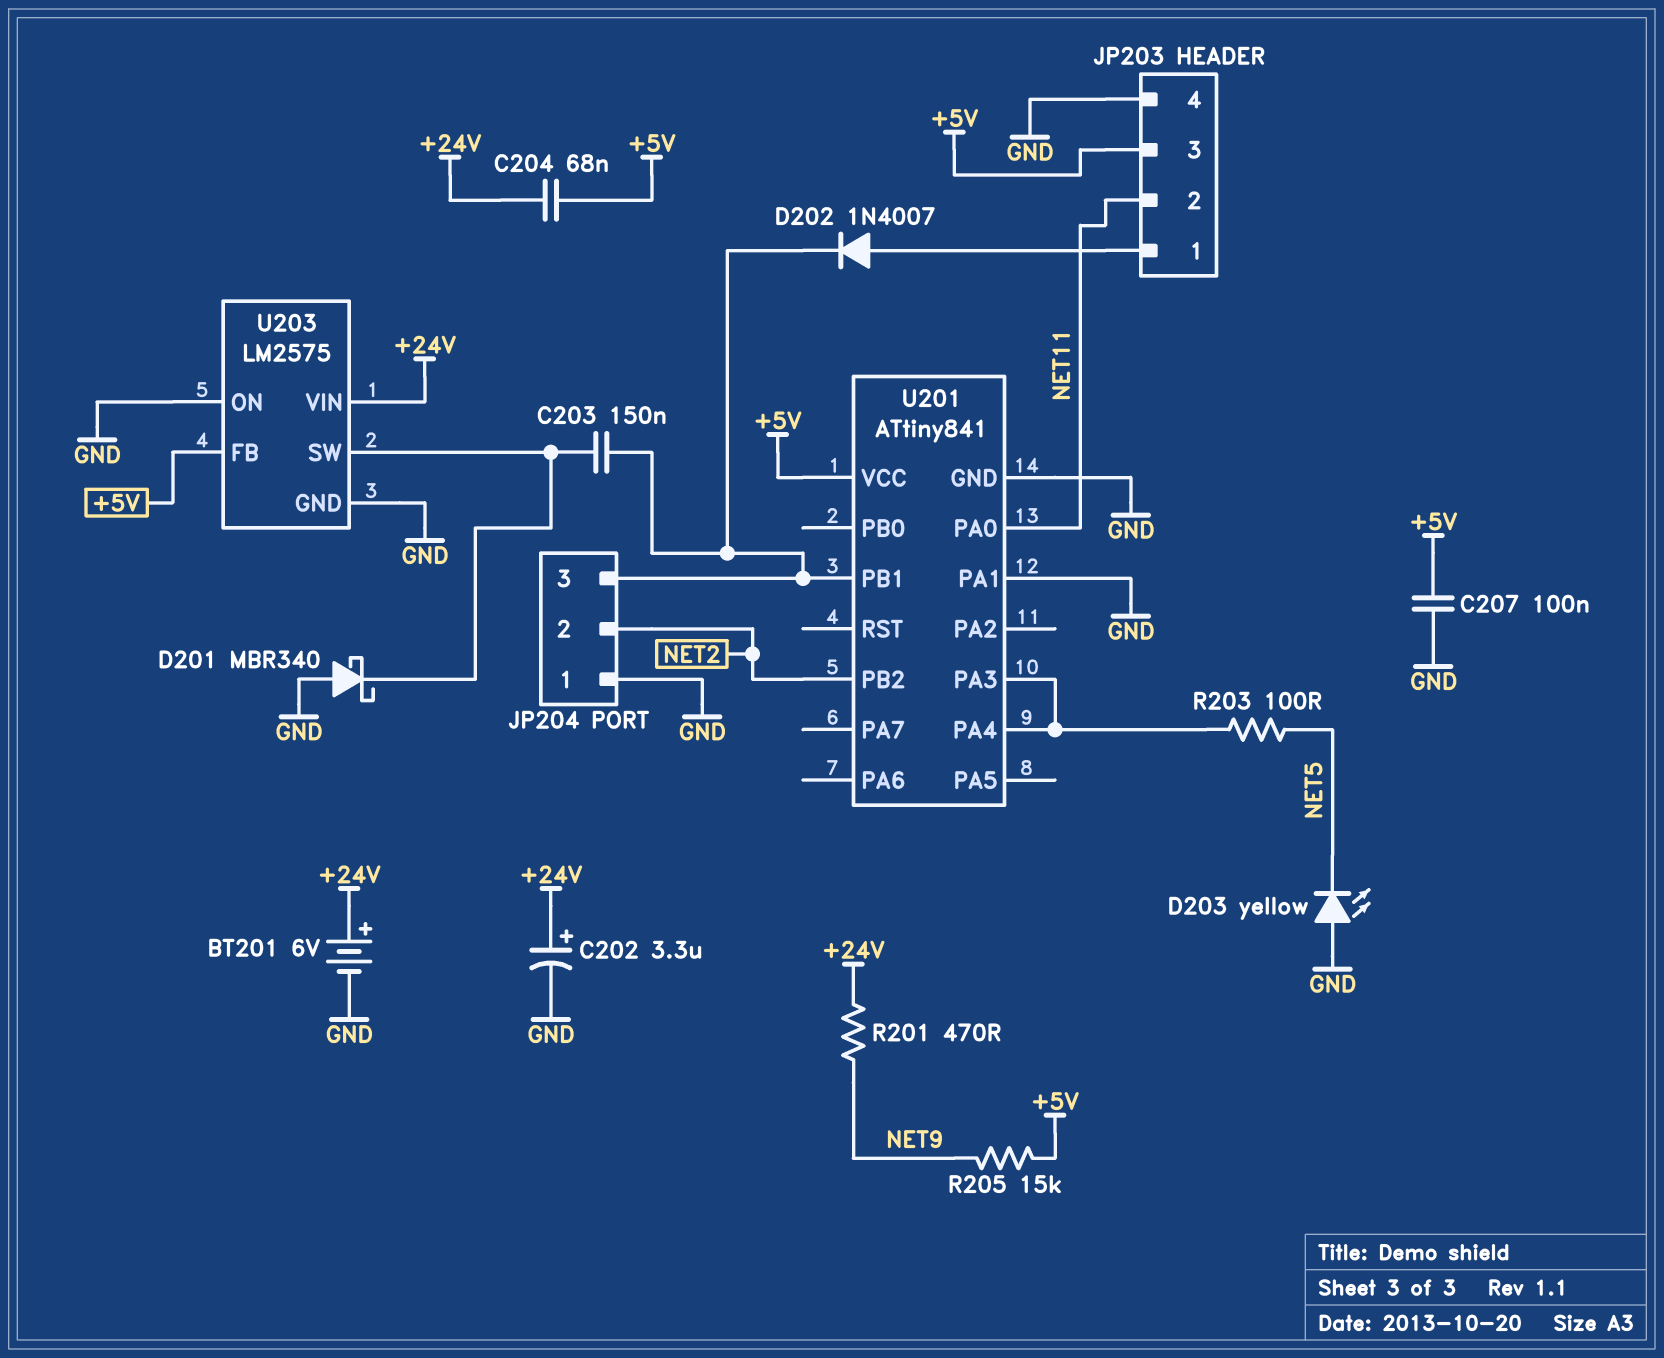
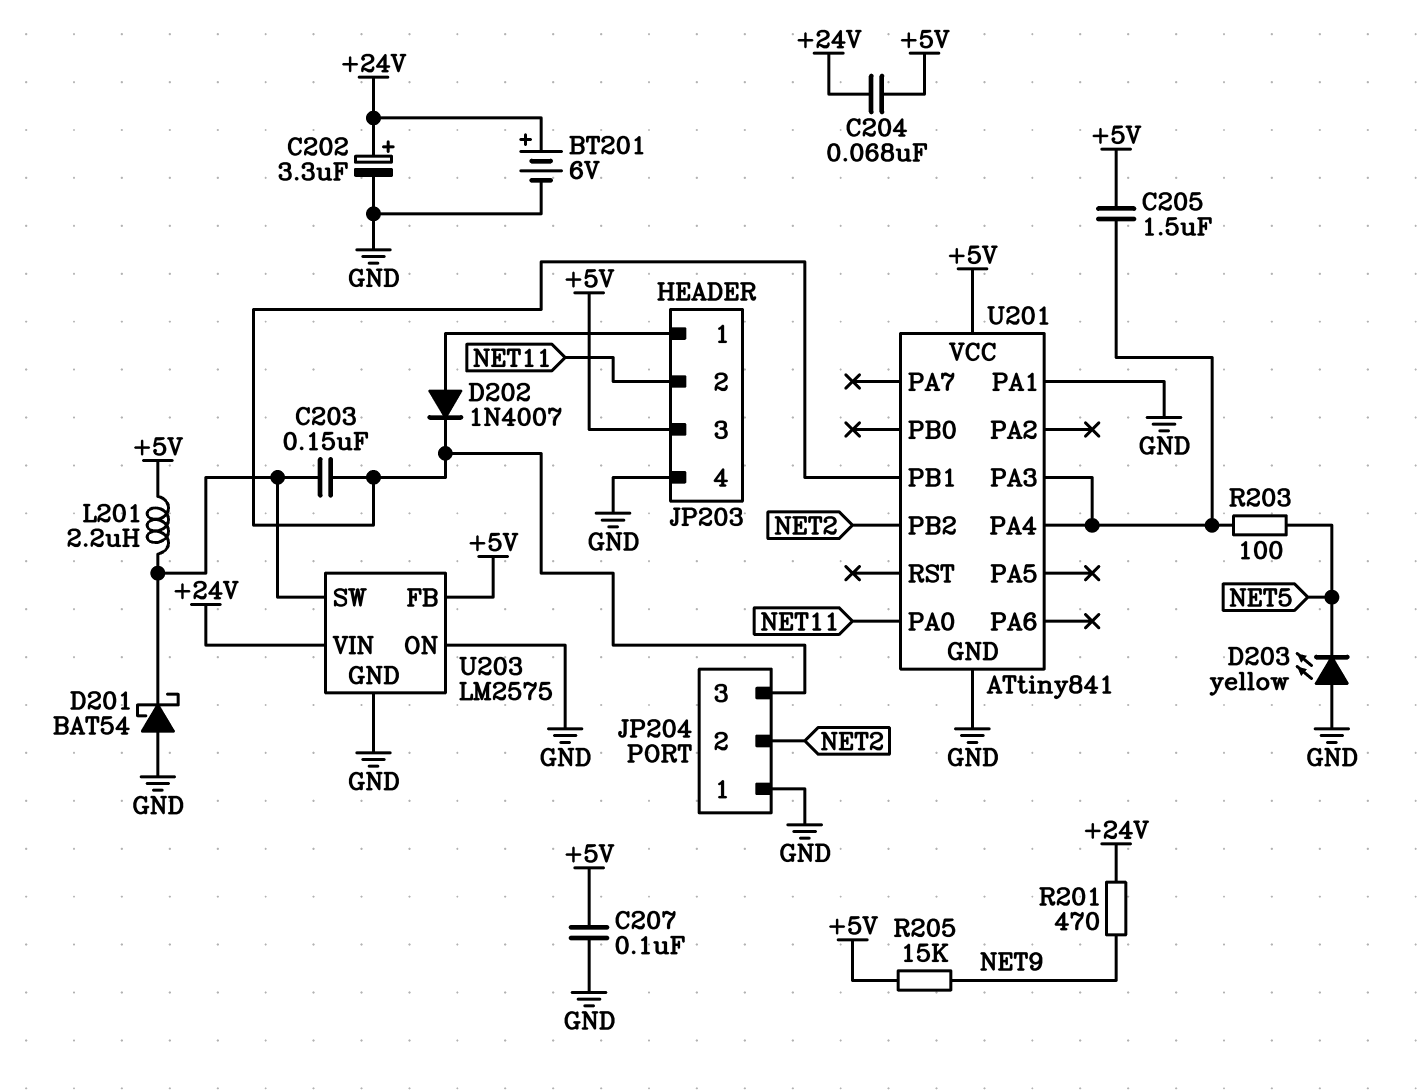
C205: none -> 1.5uF (+5V, U201/PA3)
D201: schottky MBR340 (A GND, K U203/SW) -> schottky BAT54 (A GND, K U203/SW)
L201: none -> 2.2uH (+5V, U203/SW)

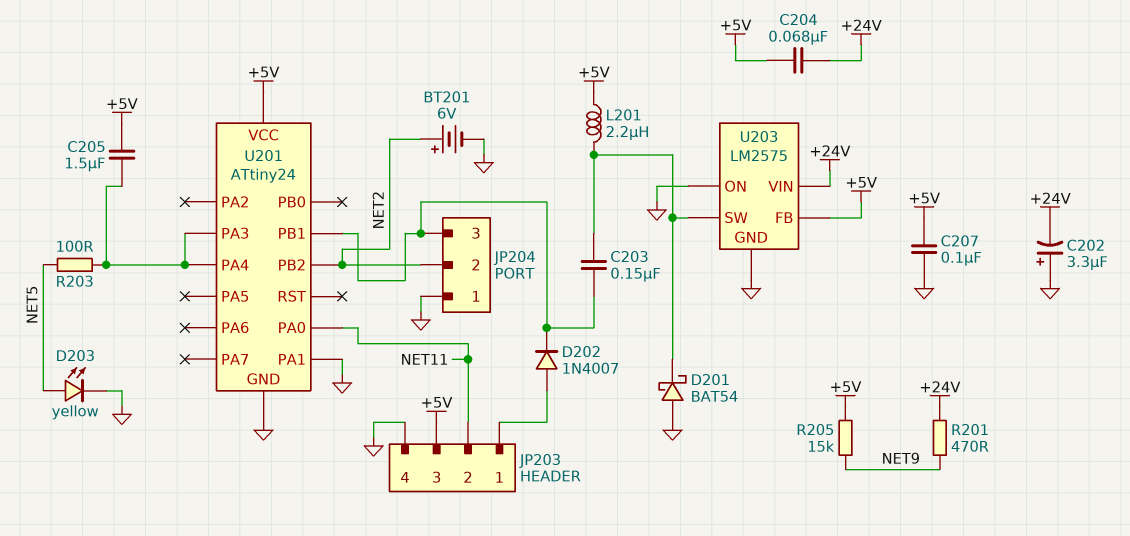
BT201: 6V (plus +24V, minus GND) -> 6V (plus NET2, minus GND)
C202: 3.3uF (plus +24V, minus GND) -> 3.3uF (plus GND, minus +24V)
D203: LED yellow (A GND, K NET5) -> LED yellow (A NET5, K GND)
U201: ATtiny841 -> ATtiny24

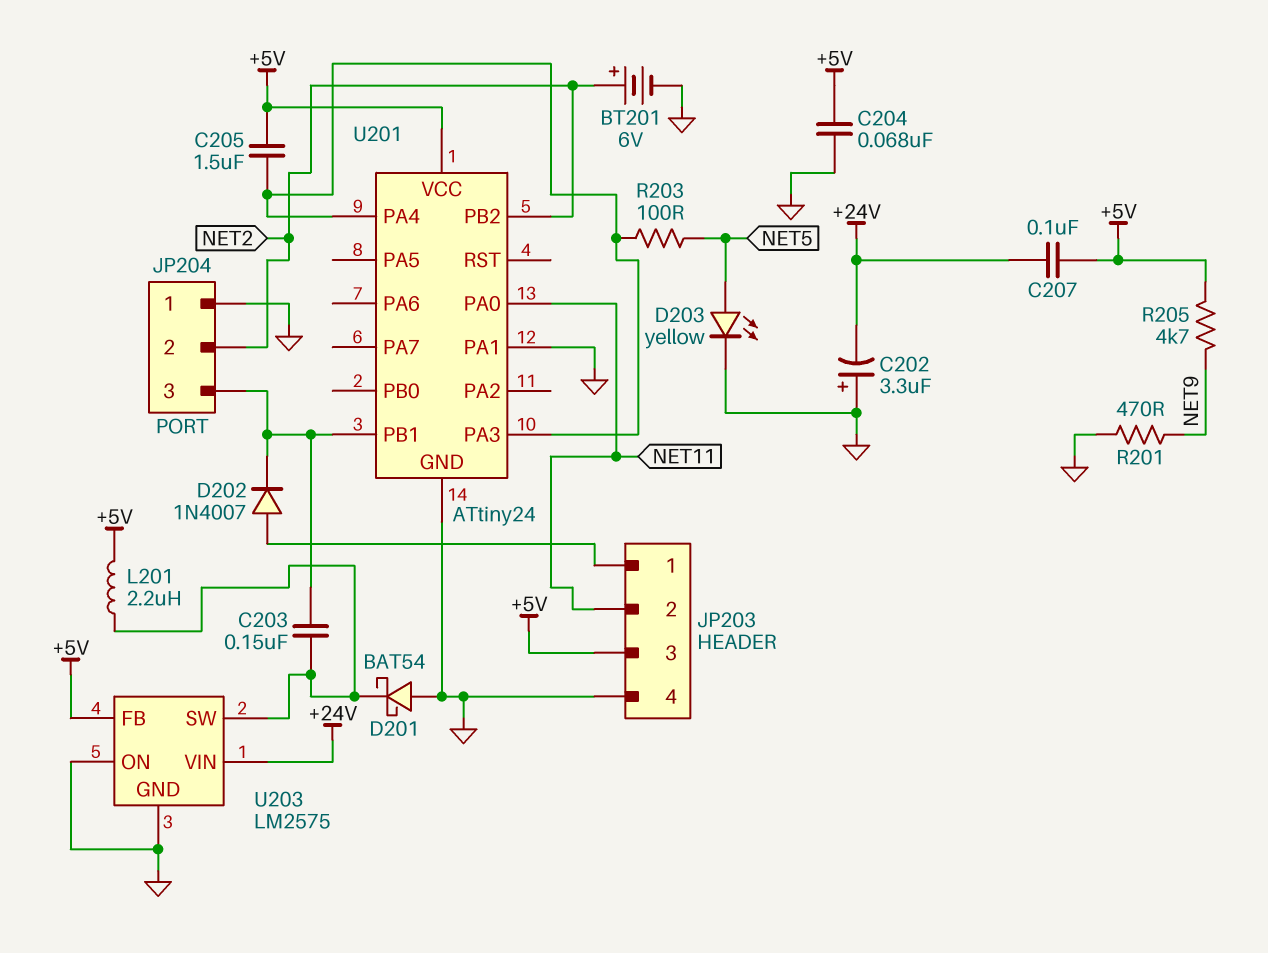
C204: 68nF (+5V, +24V) -> 68nF (+5V, GND)
C207: 100nF (+5V, GND) -> 100nF (+5V, +24V)
R201: 470 (+24V, NET9) -> 470 (GND, NET9)
R205: 15k (+5V, NET9) -> 4.7k (+5V, NET9)

